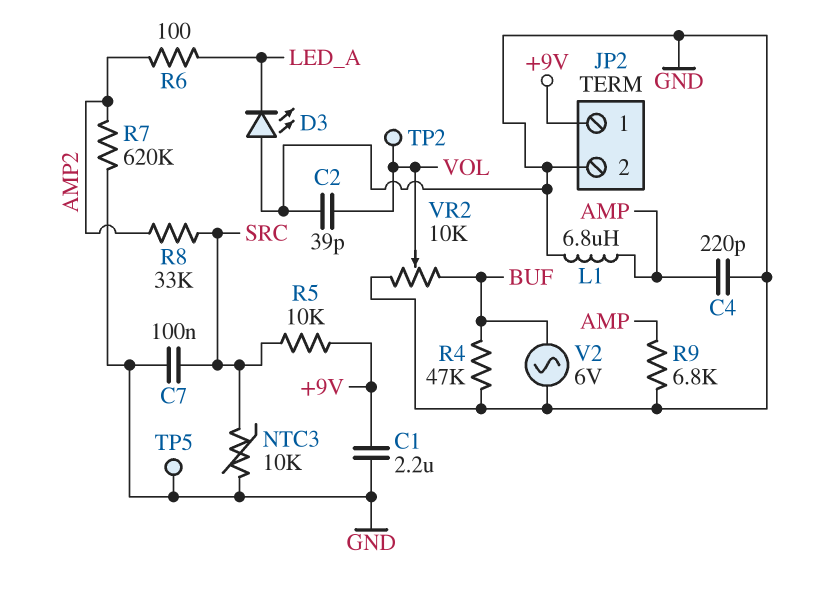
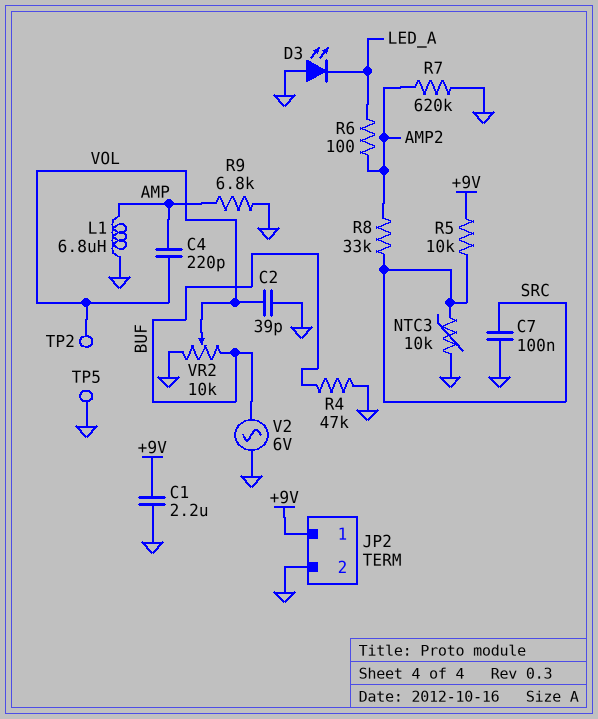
C4: 220pF (AMP, GND) -> 220pF (AMP, VOL)

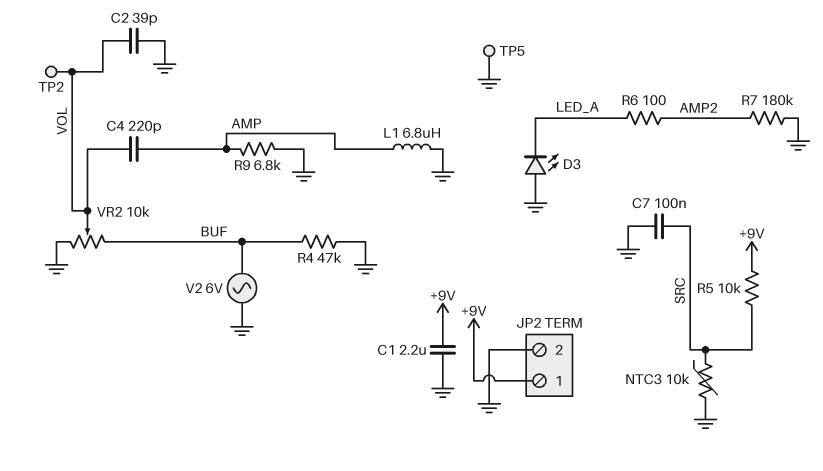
R7: 620k (AMP2, GND) -> 180k (AMP2, GND)
R8: 33k (AMP2, SRC) -> none

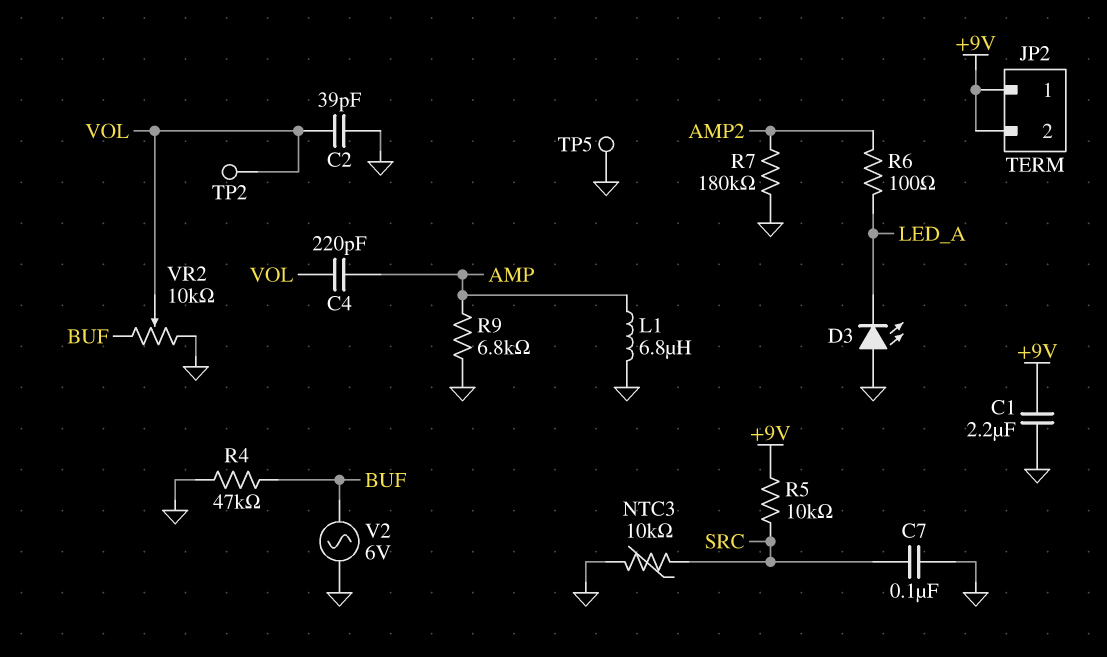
JP2 pin 2: GND -> +9V

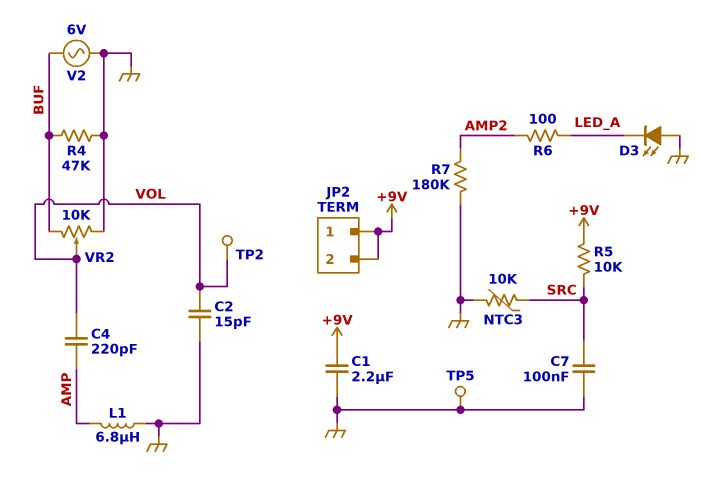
C2: 39pF (GND, VOL) -> 15pF (GND, VOL)
R9: 6.8k (AMP, GND) -> none

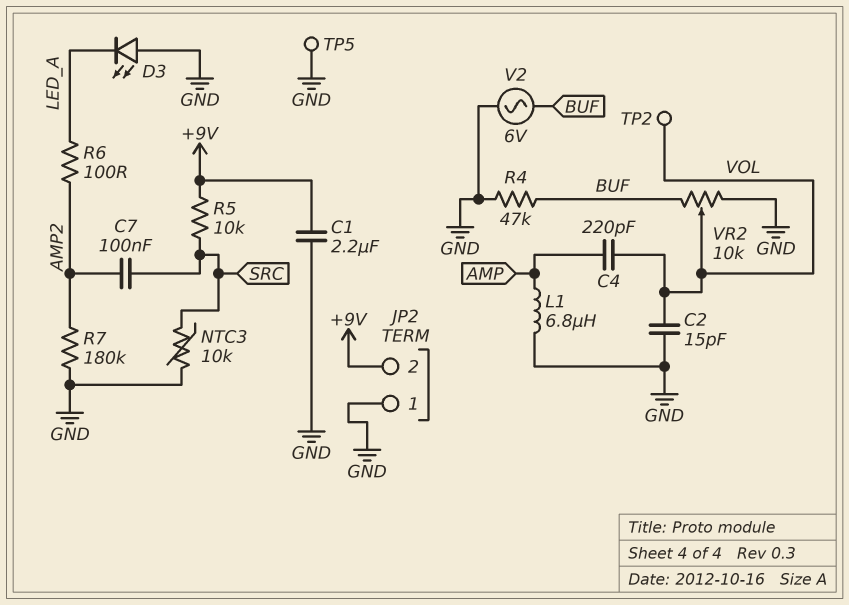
C7: 100nF (GND, SRC) -> 100nF (AMP2, SRC)
JP2 pin 1: +9V -> GND

